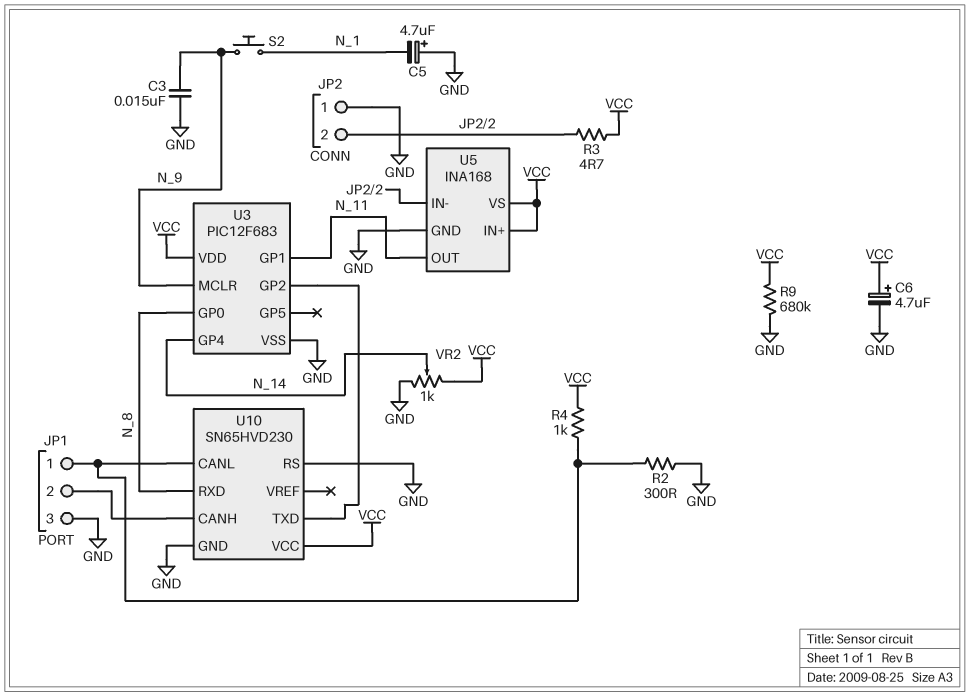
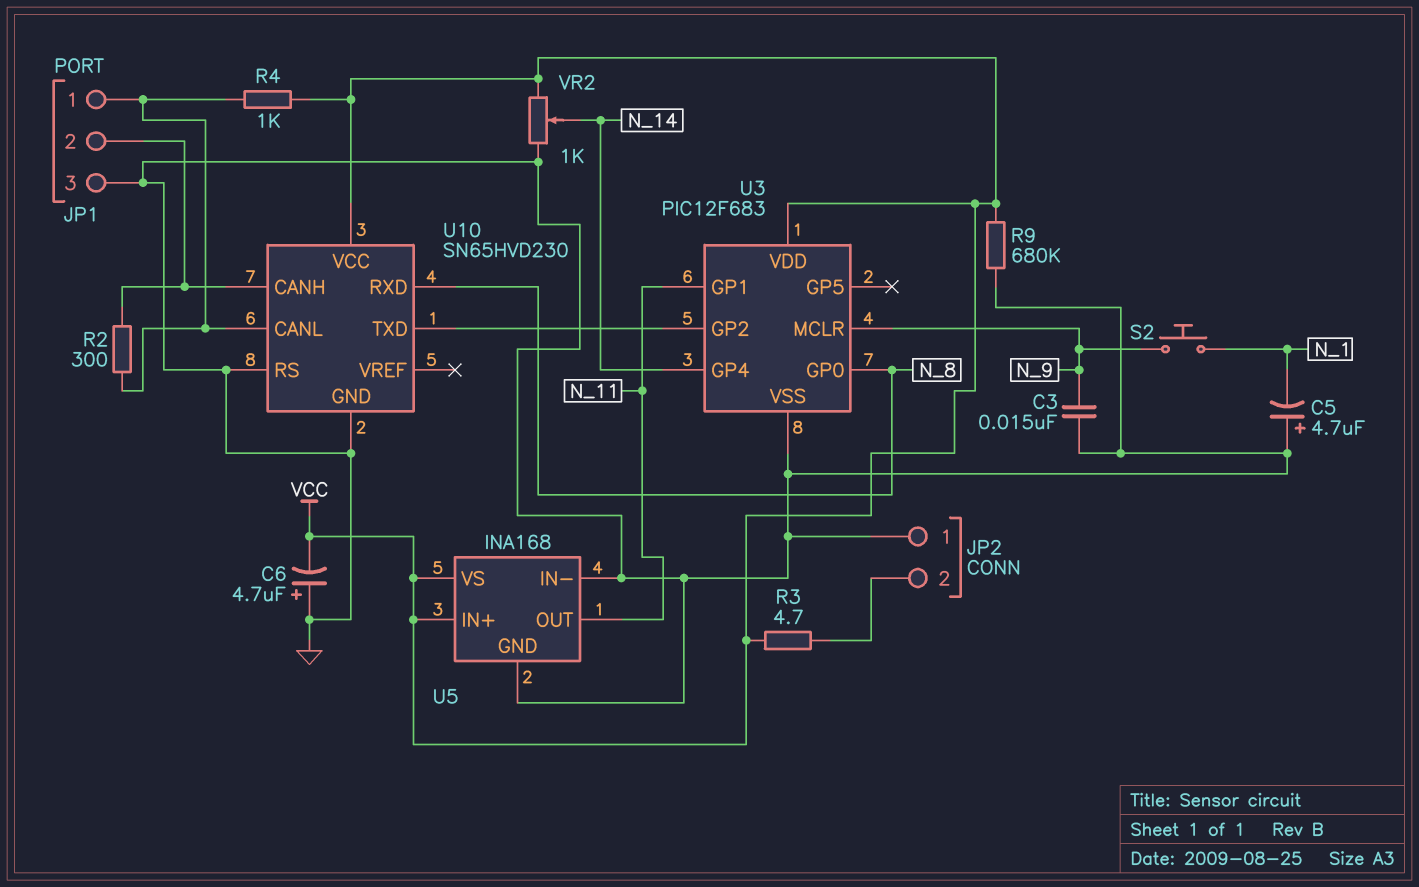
C6: 4.7uF (plus VCC, minus GND) -> 4.7uF (plus GND, minus VCC)
R2: 300 (GND, JP1/1) -> 300 (JP1/1, JP1/2)
U5 pin IN-: JP2/2 -> GND

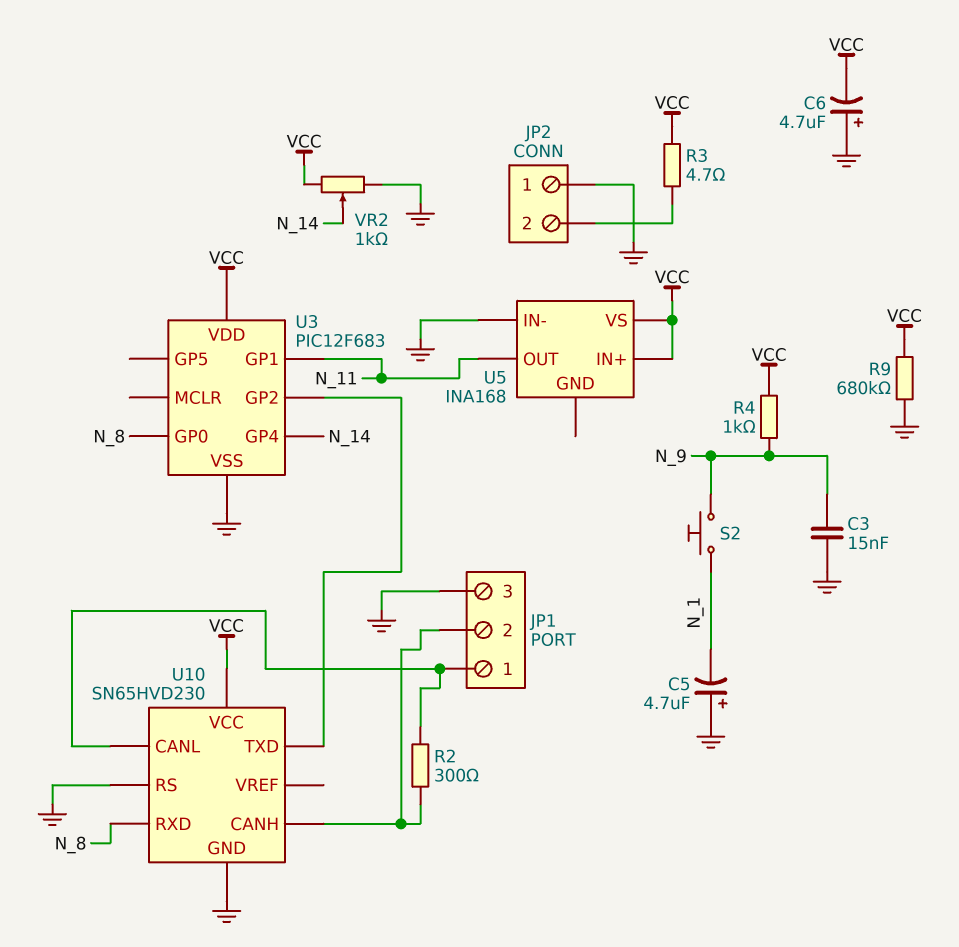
R4: 1k (JP1/1, VCC) -> 1k (N_9, VCC)
U3 pin MCLR: N_9 -> none
U5 pin GND: GND -> none

